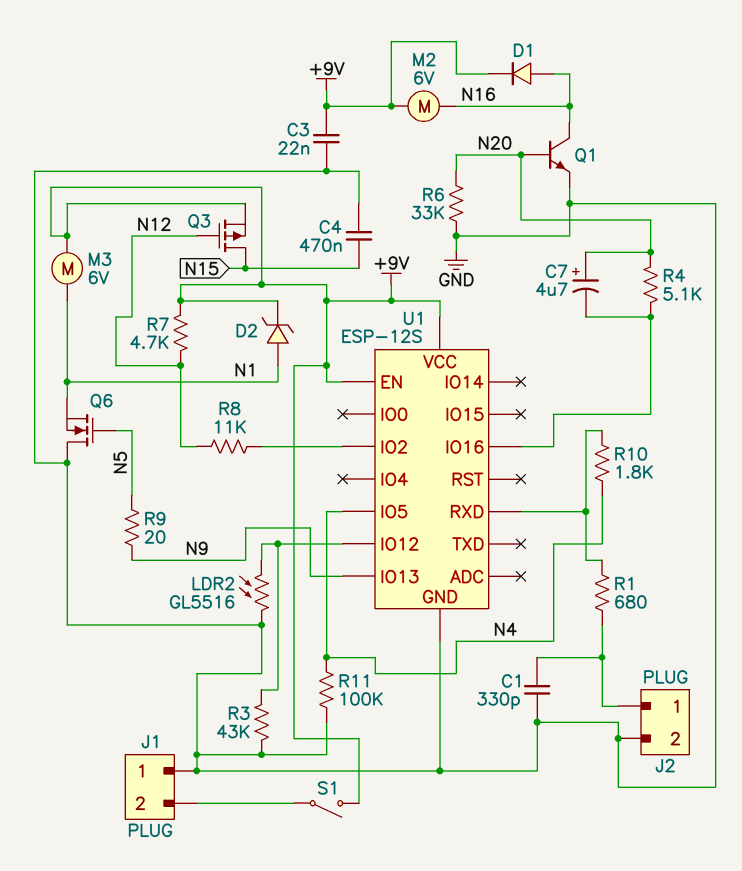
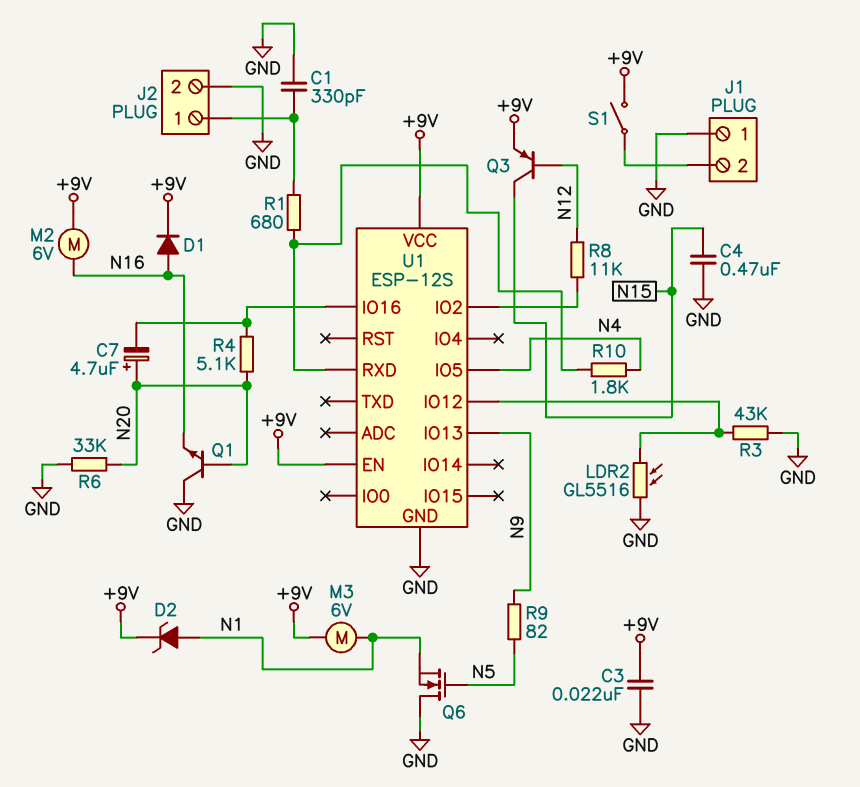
Q1: NPN (B N20, C N16, E GND) -> NPN (B N20, C GND, E N16)
Q3: PMOS (G N12, D N15, S +9V) -> PNP (B N12, C N15, E +9V)
R7: 4.7k (+9V, N12) -> none
R9: 20 (N5, N9) -> 82 (N5, N9)
R11: 100k (GND, N4) -> none

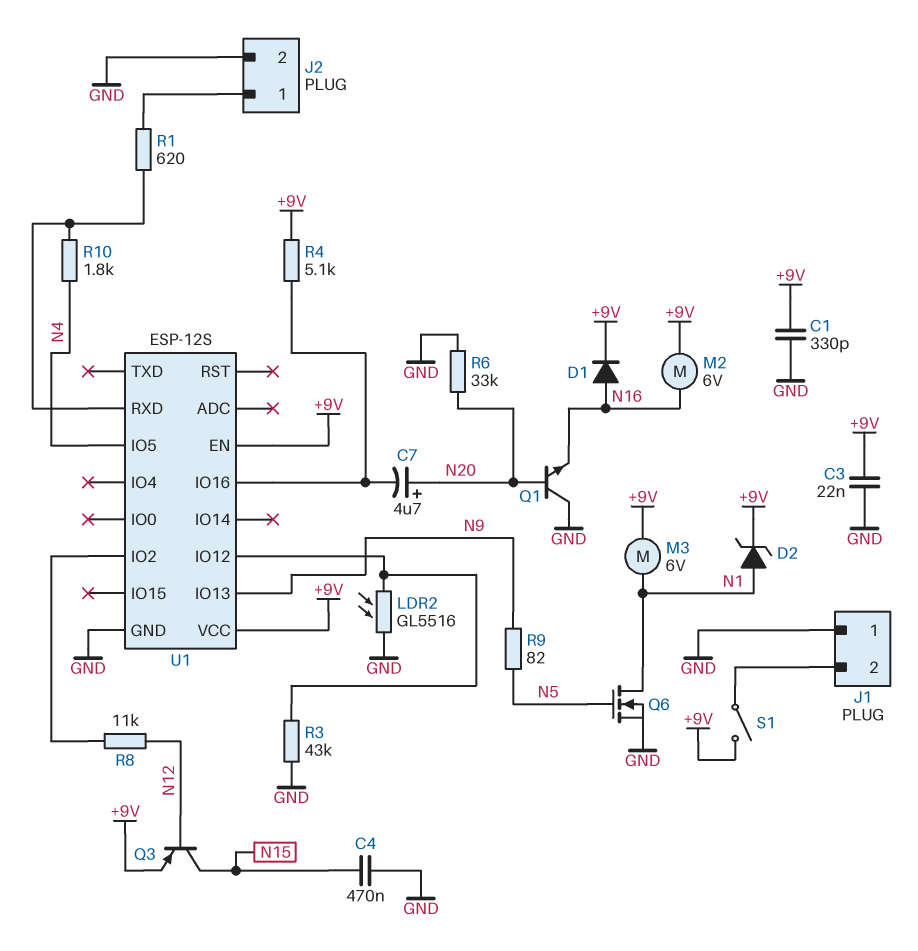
C1: 330pF (GND, J2/1) -> 330pF (+9V, GND)
Q6: NMOS (G N5, D GND, S N1) -> NMOS (G N5, D N1, S GND)
R1: 680 (J2/1, U1/RXD) -> 620 (J2/1, U1/RXD)
R4: 5.1k (N20, U1/IO16) -> 5.1k (+9V, U1/IO16)

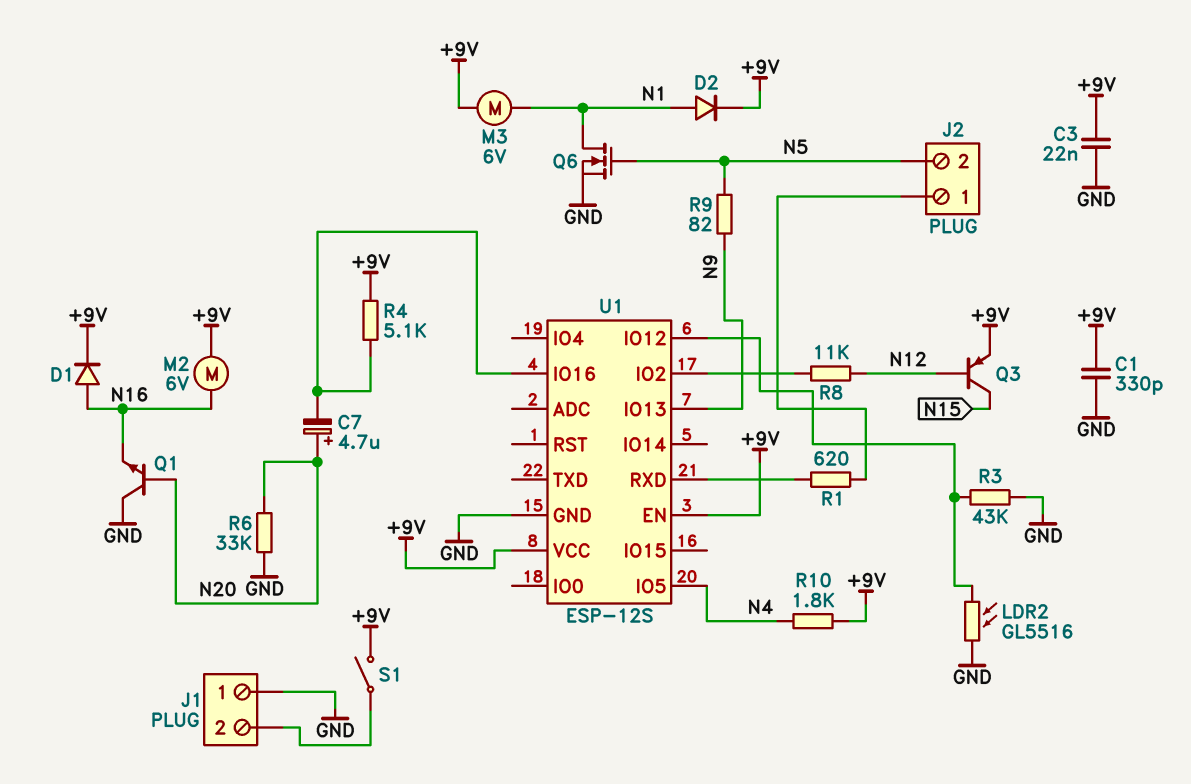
C4: 470nF (GND, N15) -> none
D2: zener (A N1, K +9V) -> diode (A N1, K +9V)
J2 pin 2: GND -> N5
R10: 1.8k (N4, U1/RXD) -> 1.8k (+9V, N4)

